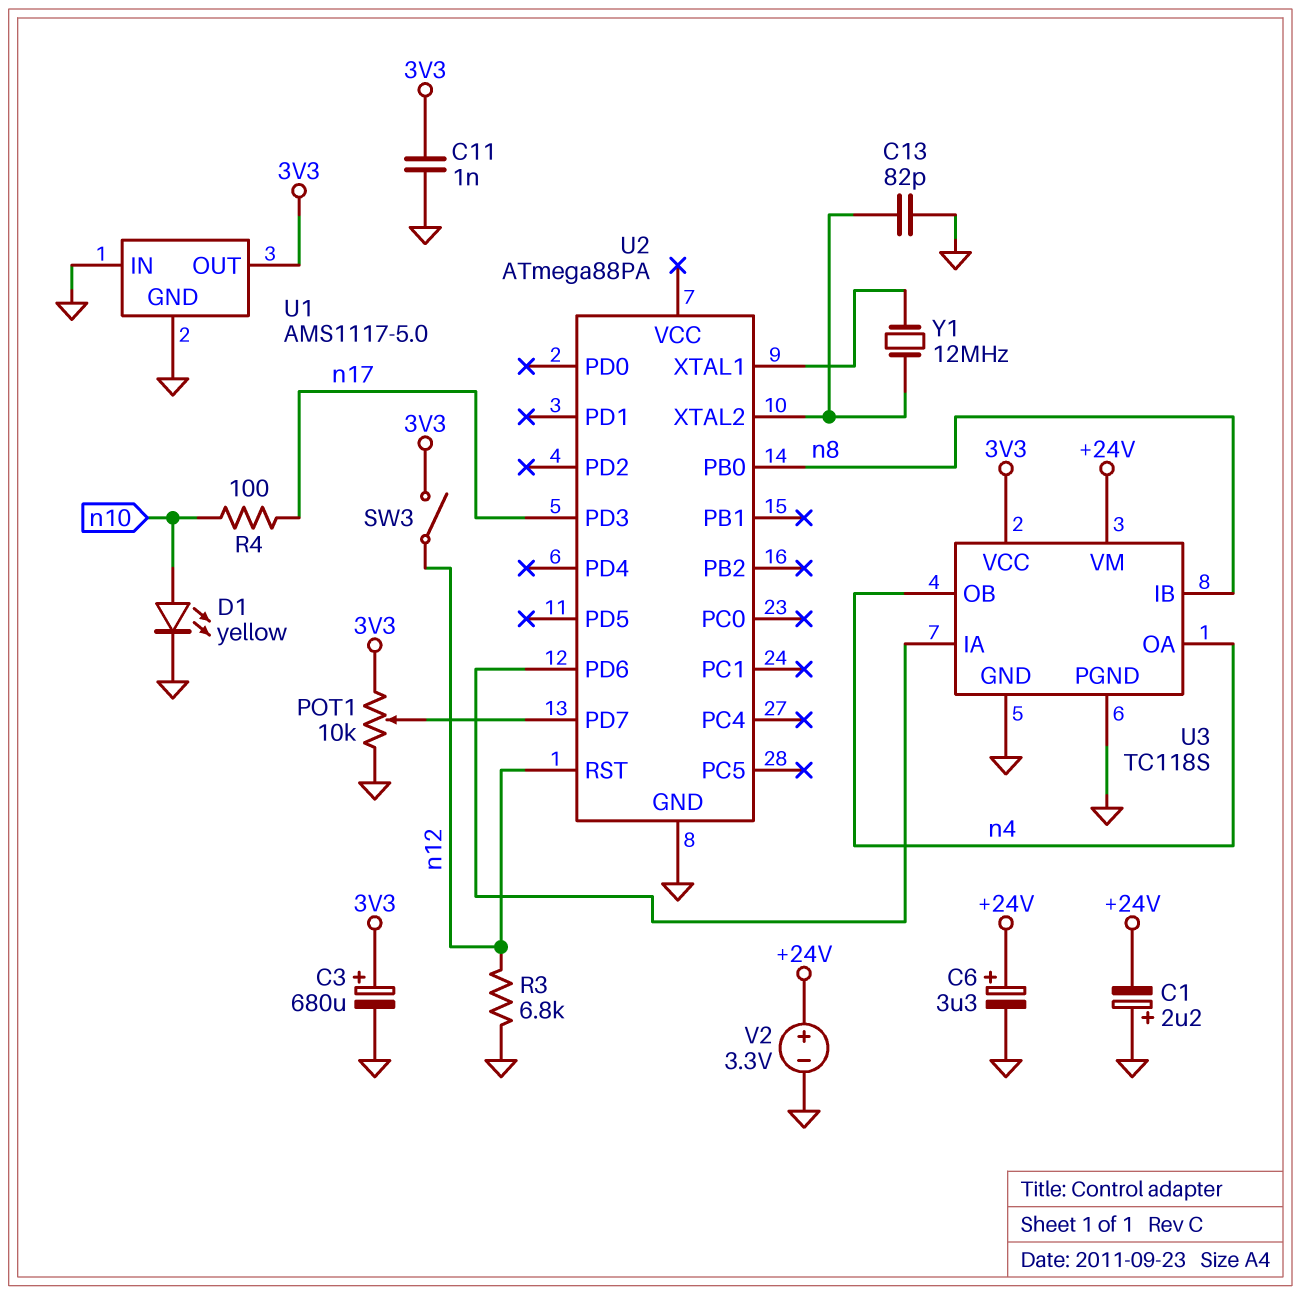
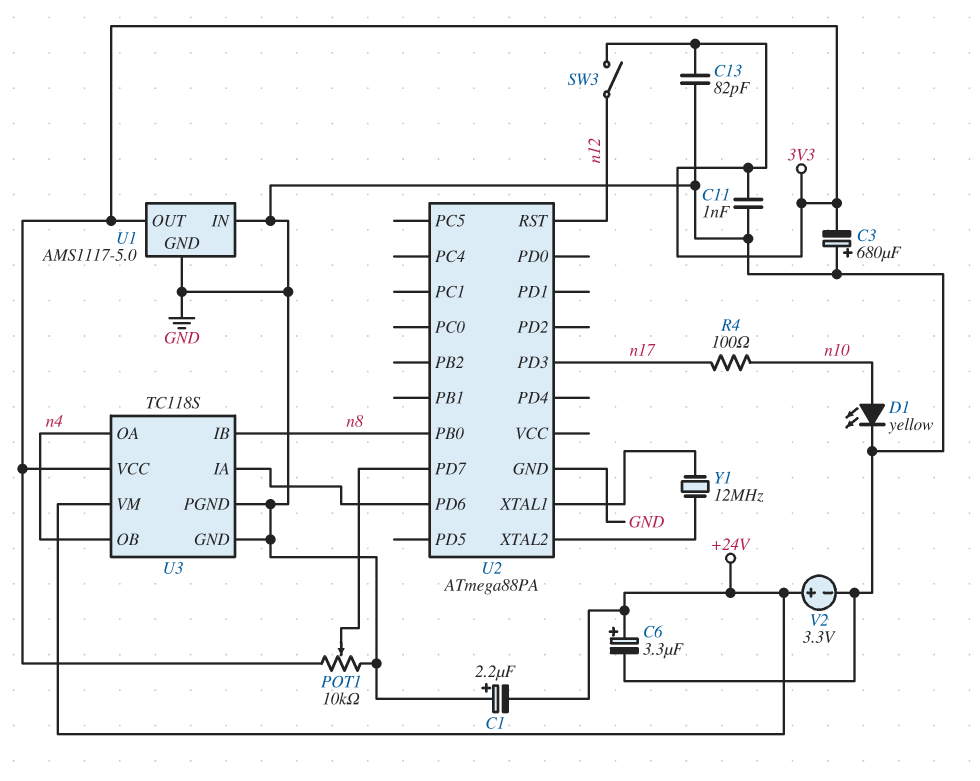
C3: 680uF (plus 3V3, minus GND) -> 680uF (plus GND, minus 3V3)
C13: 82pF (GND, U2/XTAL2) -> 82pF (3V3, GND)
R3: 6.8k (GND, n12) -> none

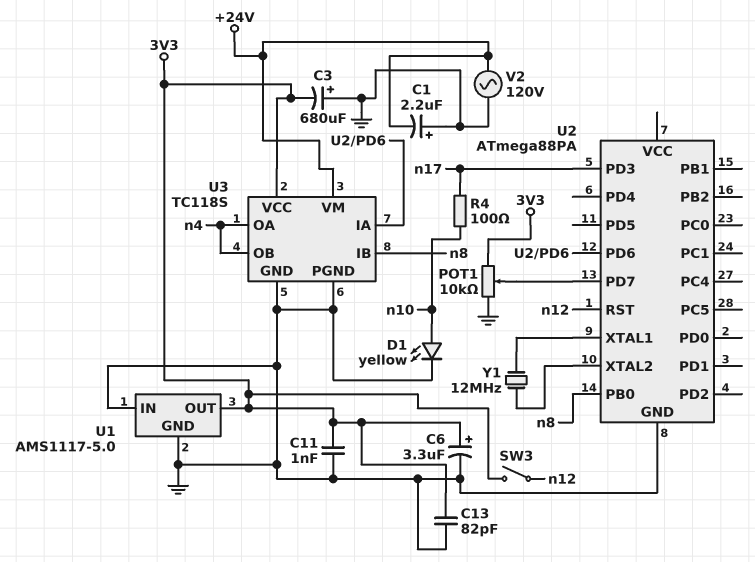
C6: 3.3uF (plus +24V, minus GND) -> 3.3uF (plus 3V3, minus GND)
V2: 3.3V (plus +24V, minus GND) -> AC 120V (+24V, GND)

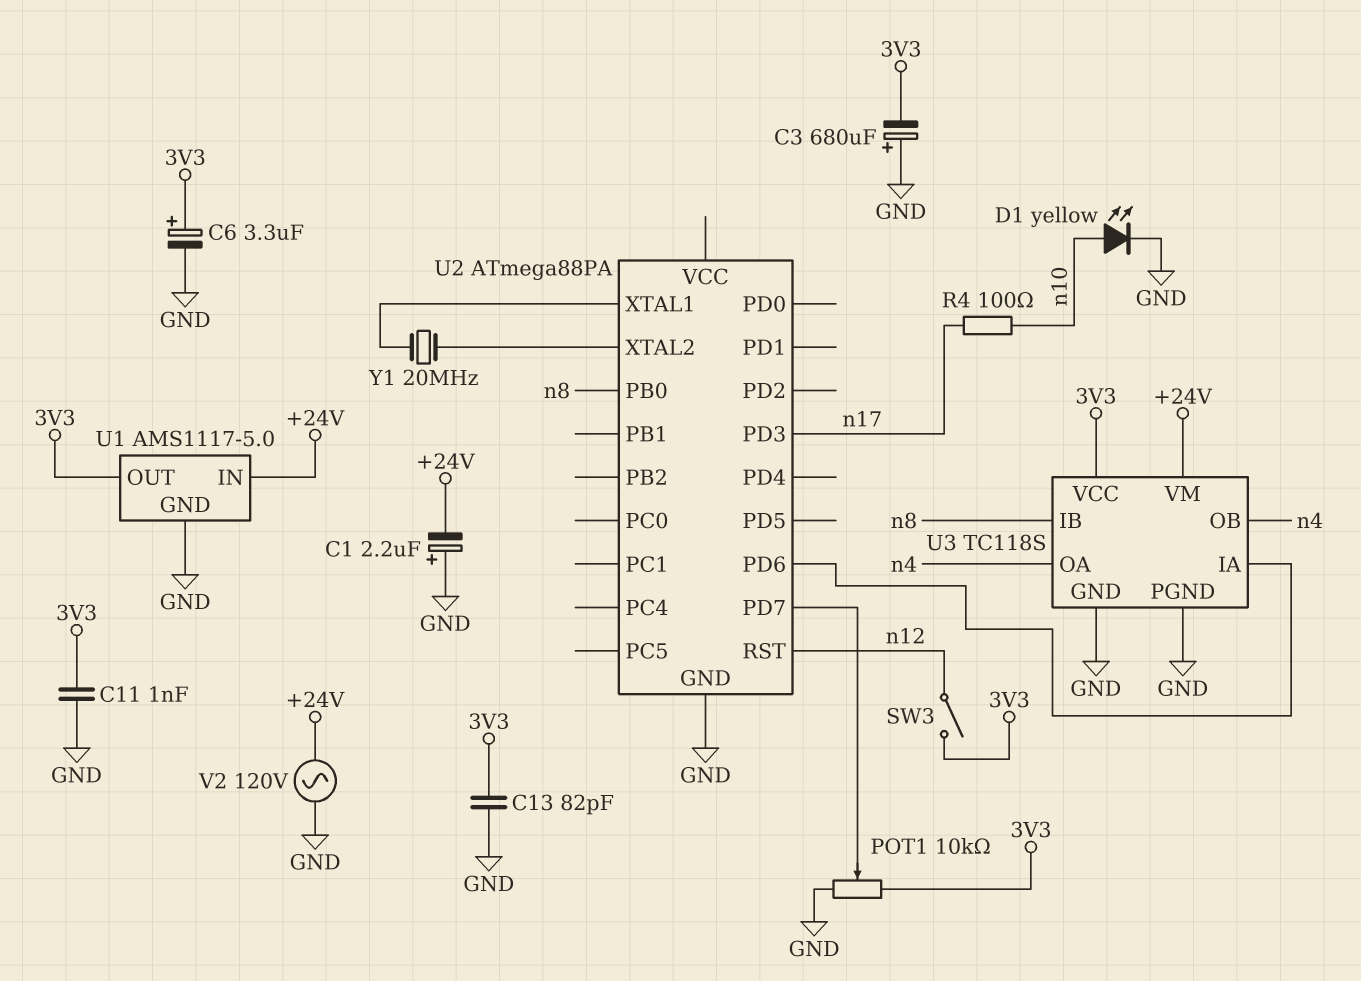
U1 pin IN: GND -> +24V
Y1: 12MHz (U2/XTAL1, U2/XTAL2) -> 20MHz (U2/XTAL1, U2/XTAL2)

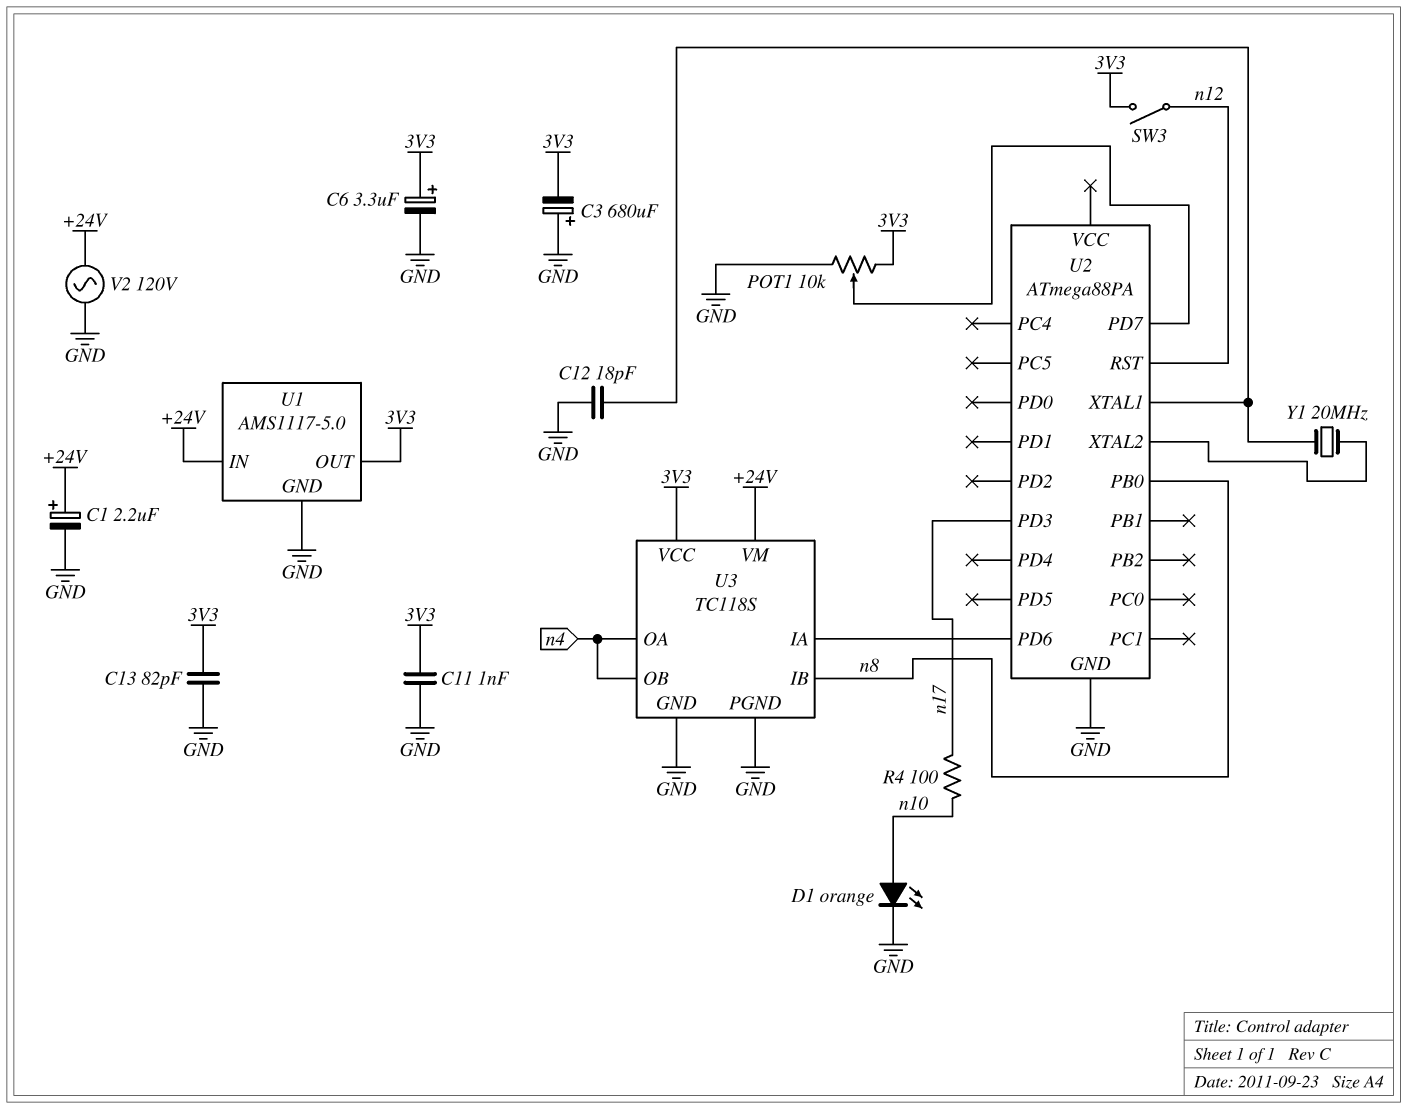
C1: 2.2uF (plus GND, minus +24V) -> 2.2uF (plus +24V, minus GND)
C12: none -> 18pF (GND, U2/XTAL1)
D1: LED yellow (A n10, K GND) -> LED orange (A n10, K GND)

